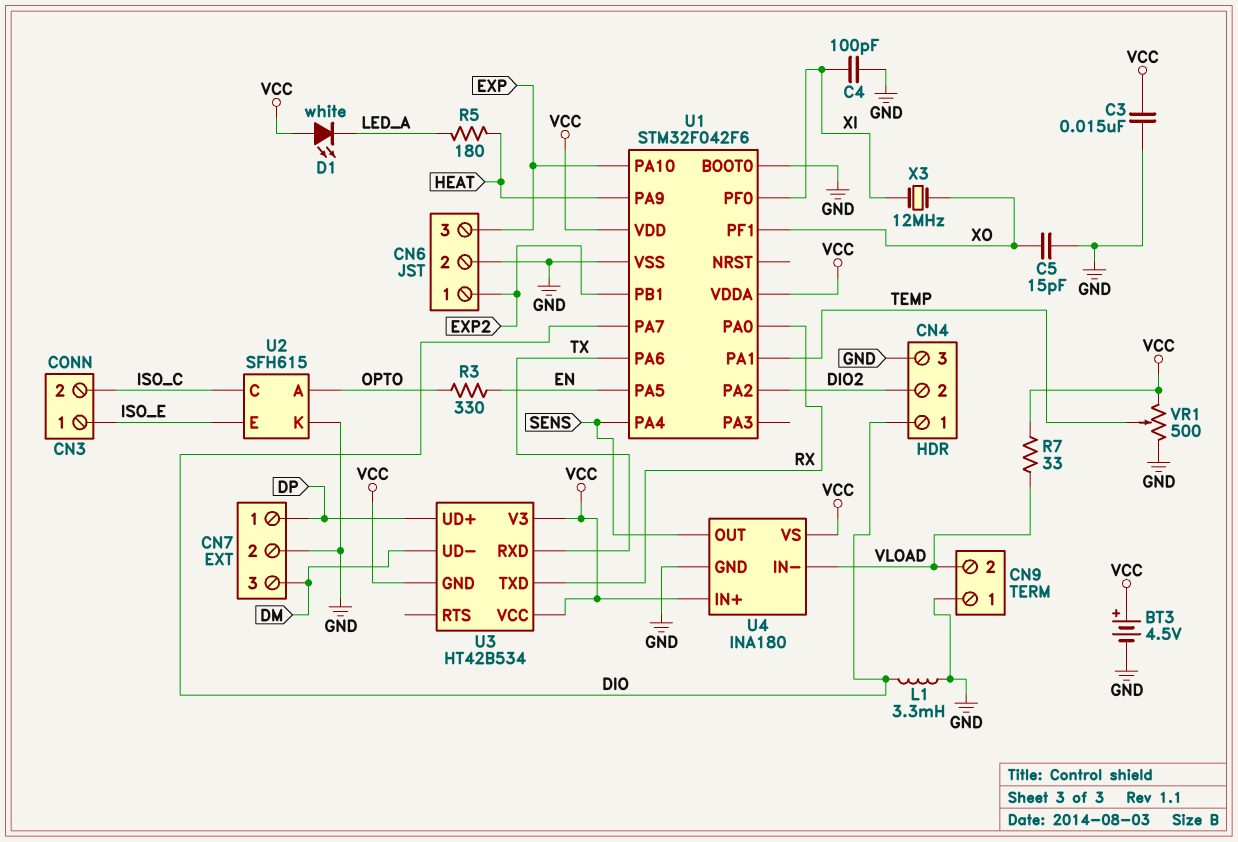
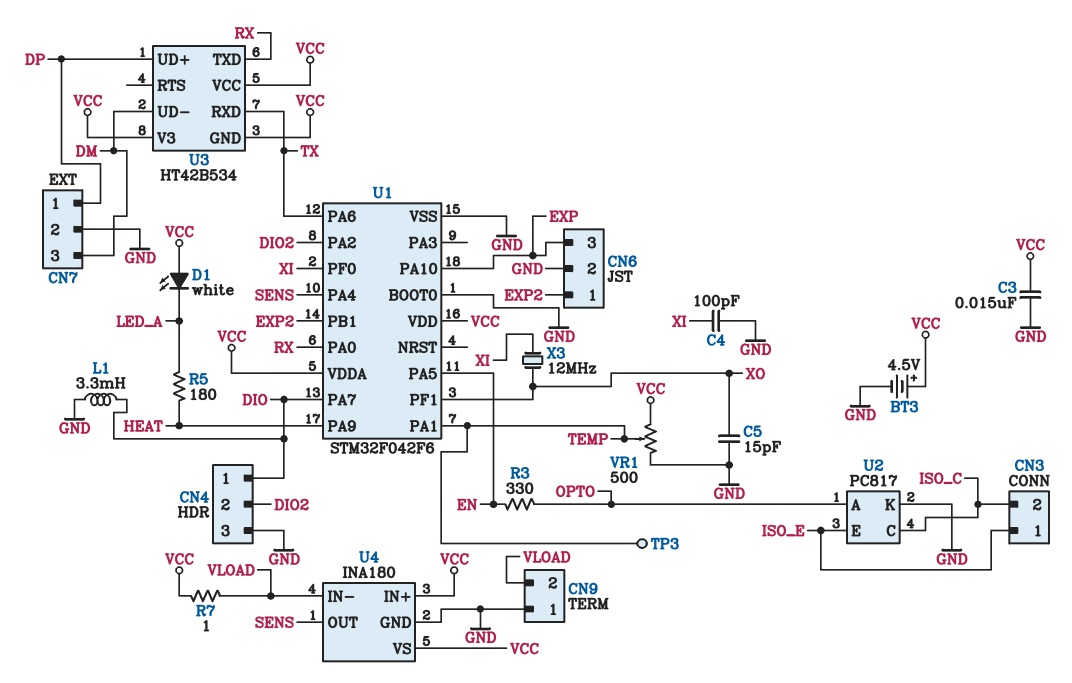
R7: 33 (VCC, VLOAD) -> 1 (VCC, VLOAD)
TP3: none -> test point (TEMP)
U2: SFH615 -> PC817

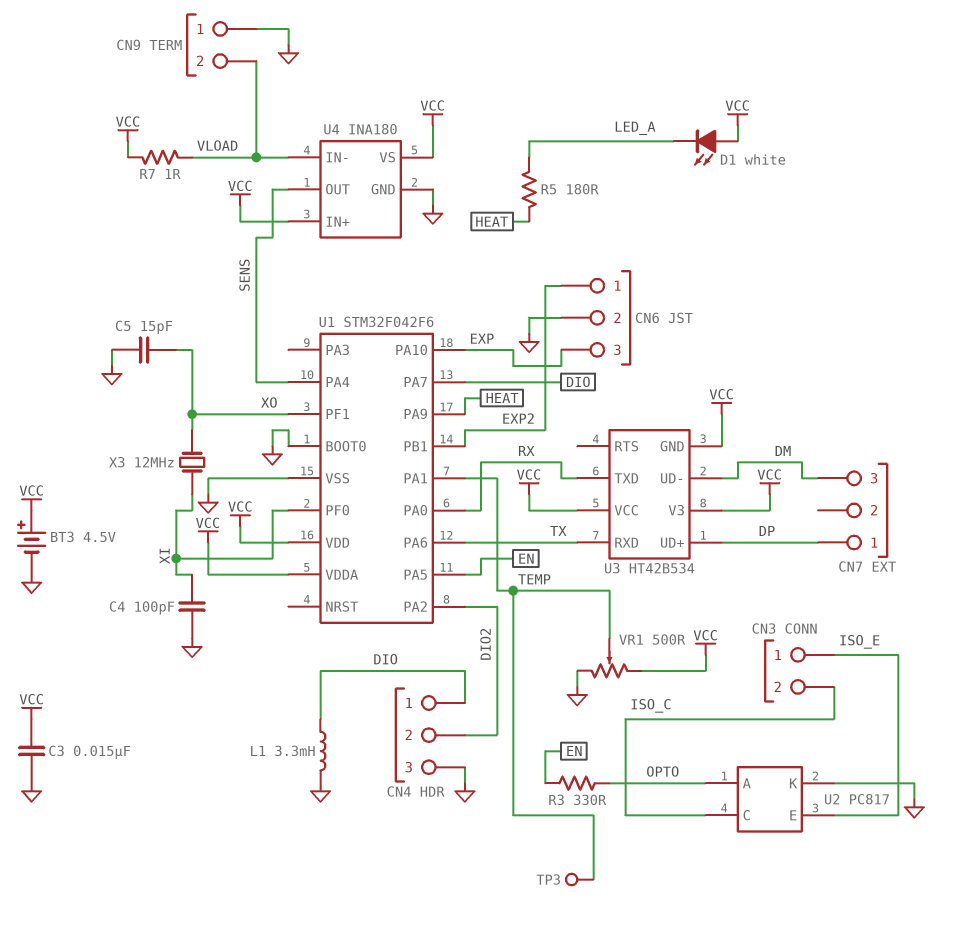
CN7 pin 2: GND -> none

